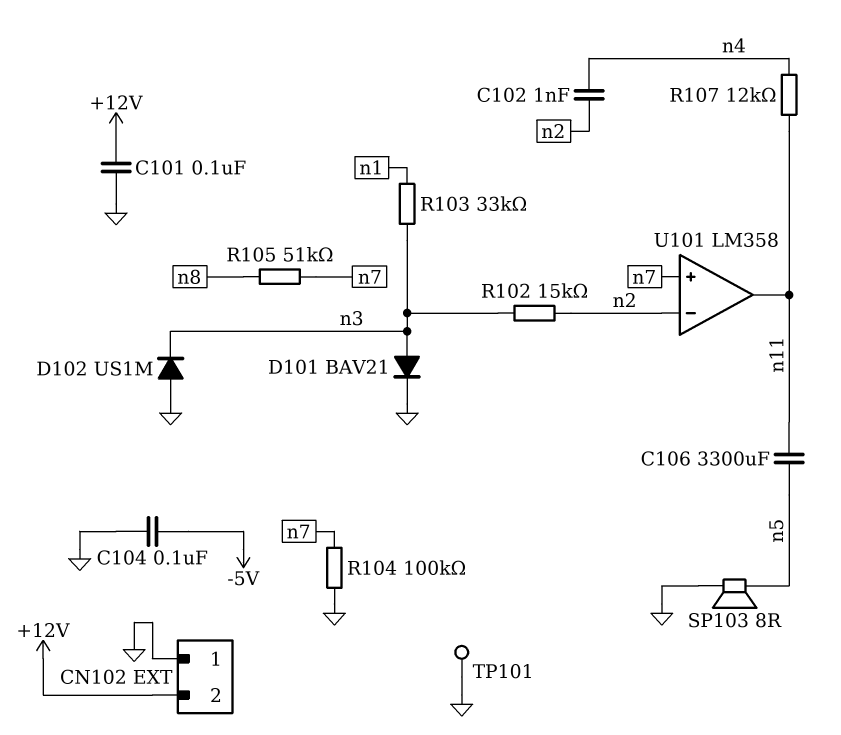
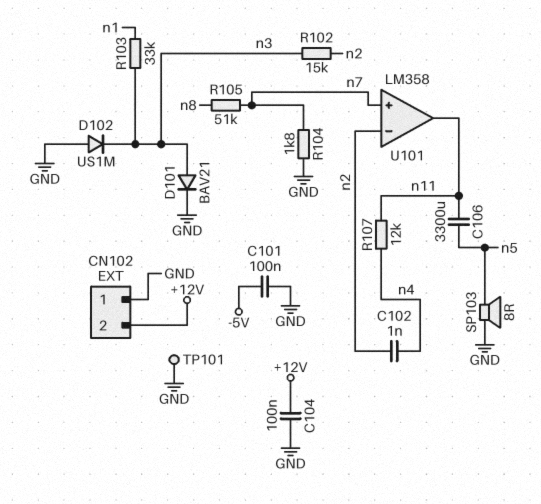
C101: 100nF (+12V, GND) -> 100nF (-5V, GND)
C104: 100nF (-5V, GND) -> 100nF (+12V, GND)
R104: 100k (GND, n7) -> 1.8k (GND, n7)

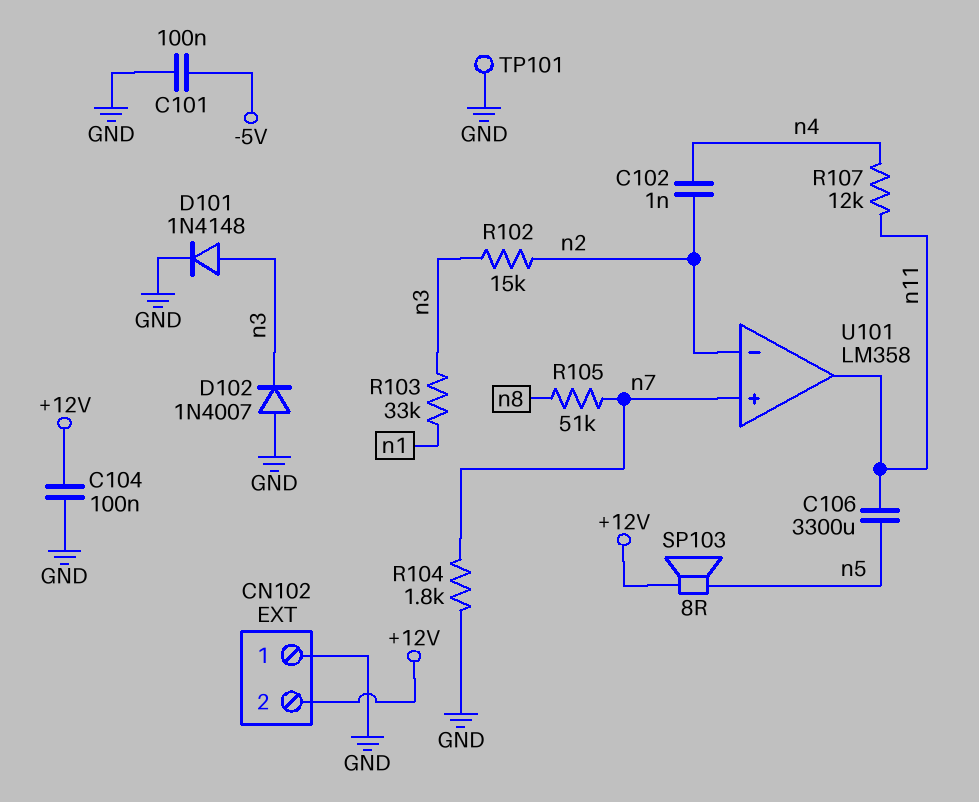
D101: diode BAV21 (A n3, K GND) -> diode 1N4148 (A n3, K GND)
D102: diode US1M (A GND, K n3) -> diode 1N4007 (A GND, K n3)
SP103: speaker 8R (GND, n5) -> speaker 8R (+12V, n5)

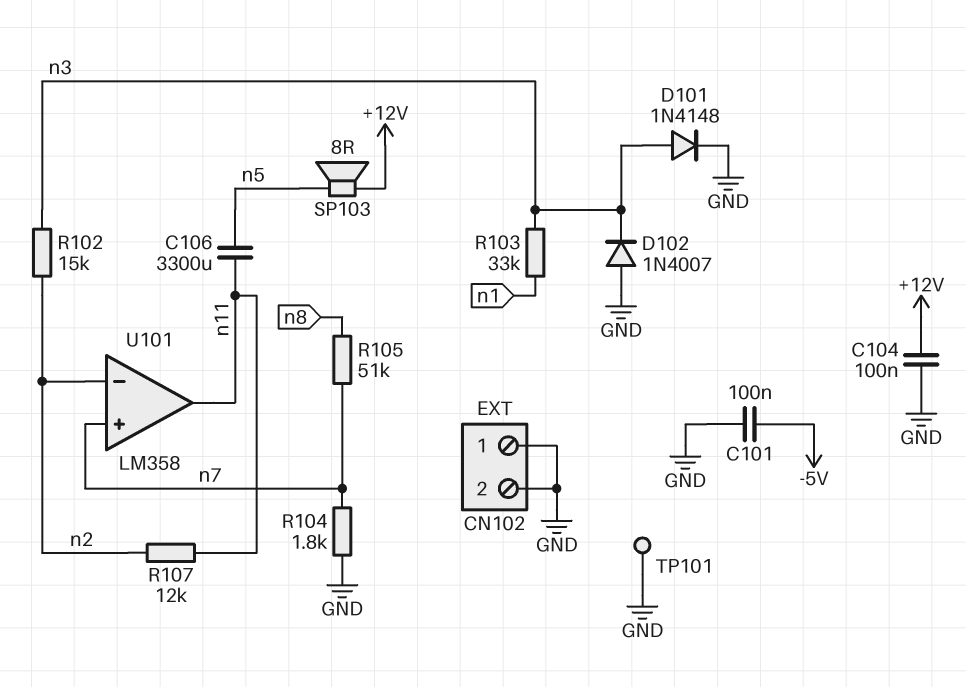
C102: 1nF (n2, n4) -> none
CN102 pin 2: +12V -> GND
R107: 12k (n4, n11) -> 12k (n2, n11)

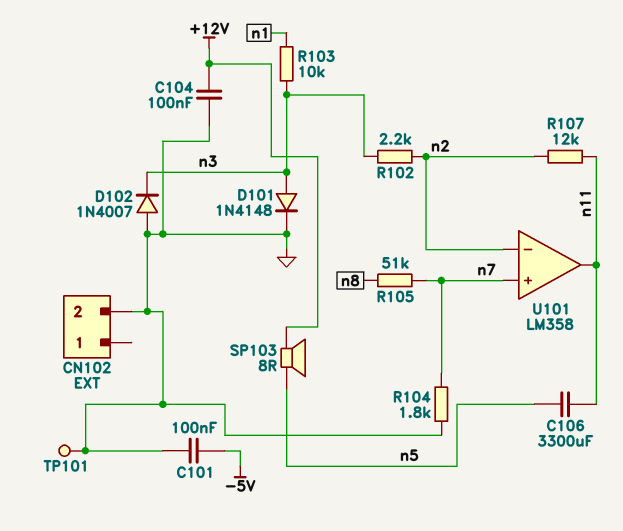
CN102 pin 1: GND -> none
R102: 15k (n2, n3) -> 2.2k (n2, n3)
R103: 33k (n1, n3) -> 10k (n1, n3)

